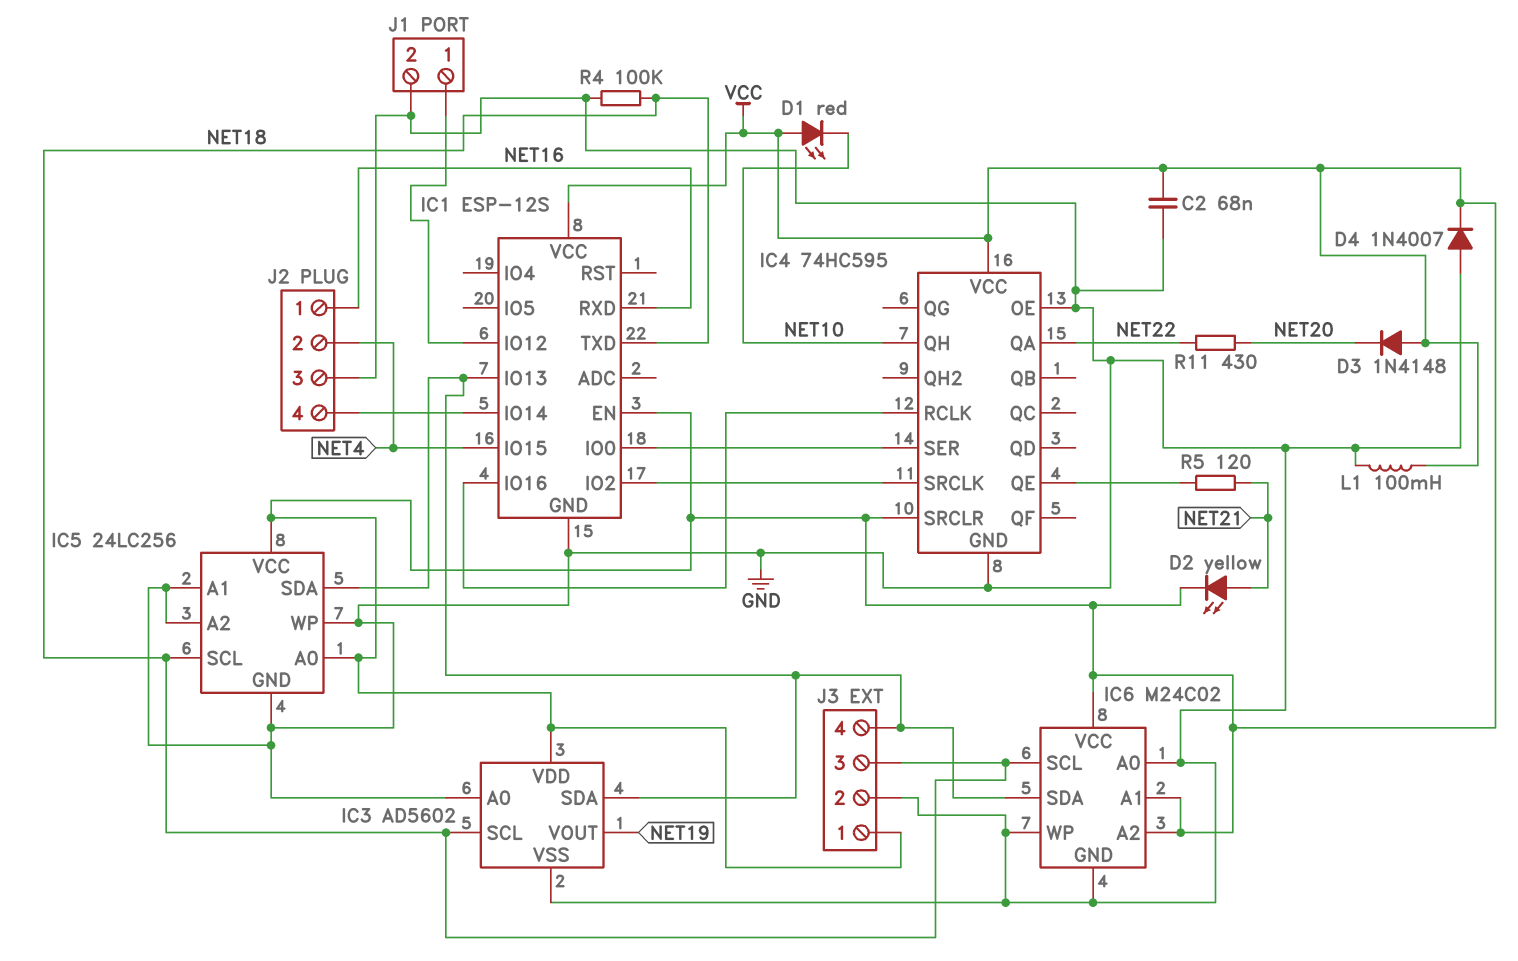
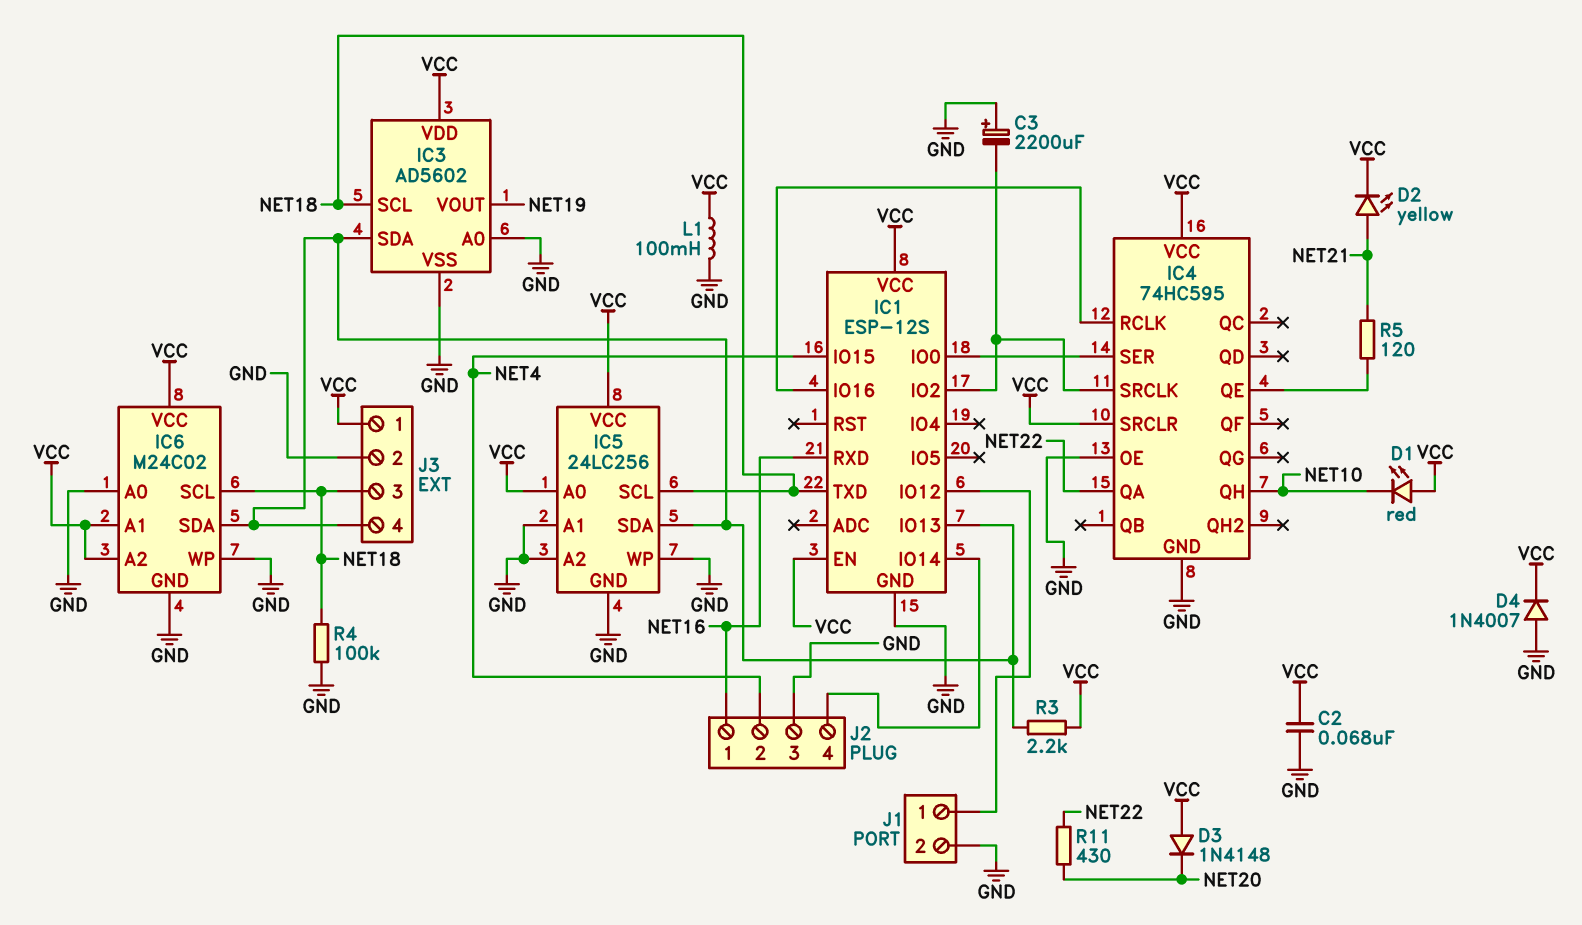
C3: none -> 2200uF (plus GND, minus IC1/IO2)
R3: none -> 2.2k (IC1/IO13, VCC)

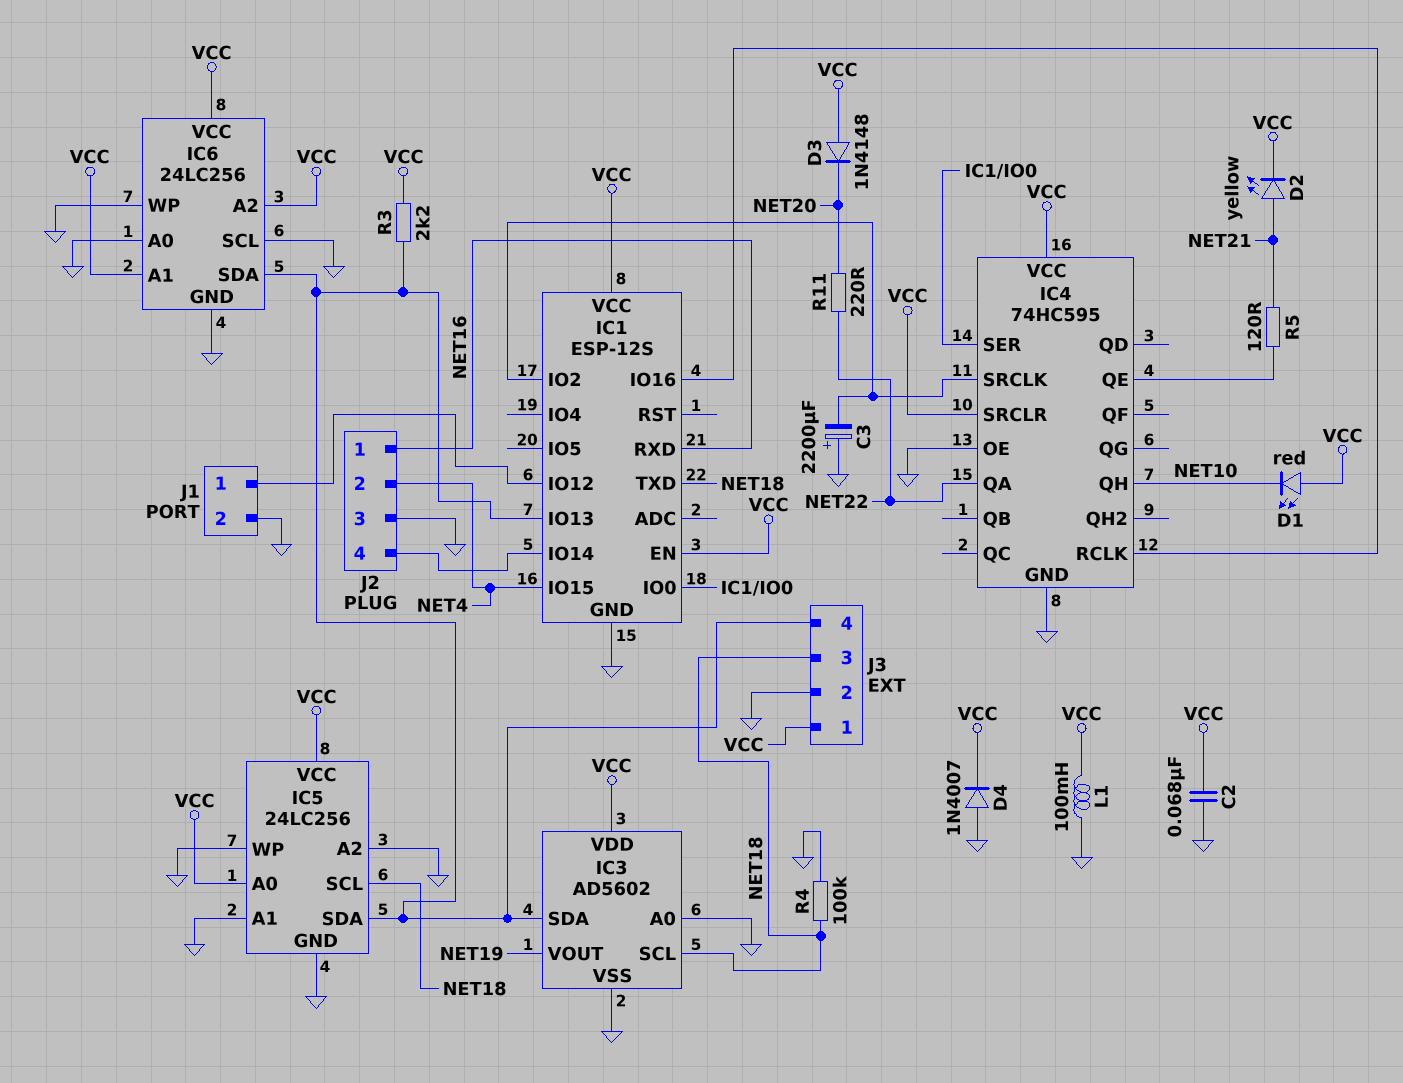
IC6: M24C02 -> 24LC256
IC6 pin SCL: NET18 -> GND
R11: 430 (NET20, NET22) -> 220 (NET20, NET22)

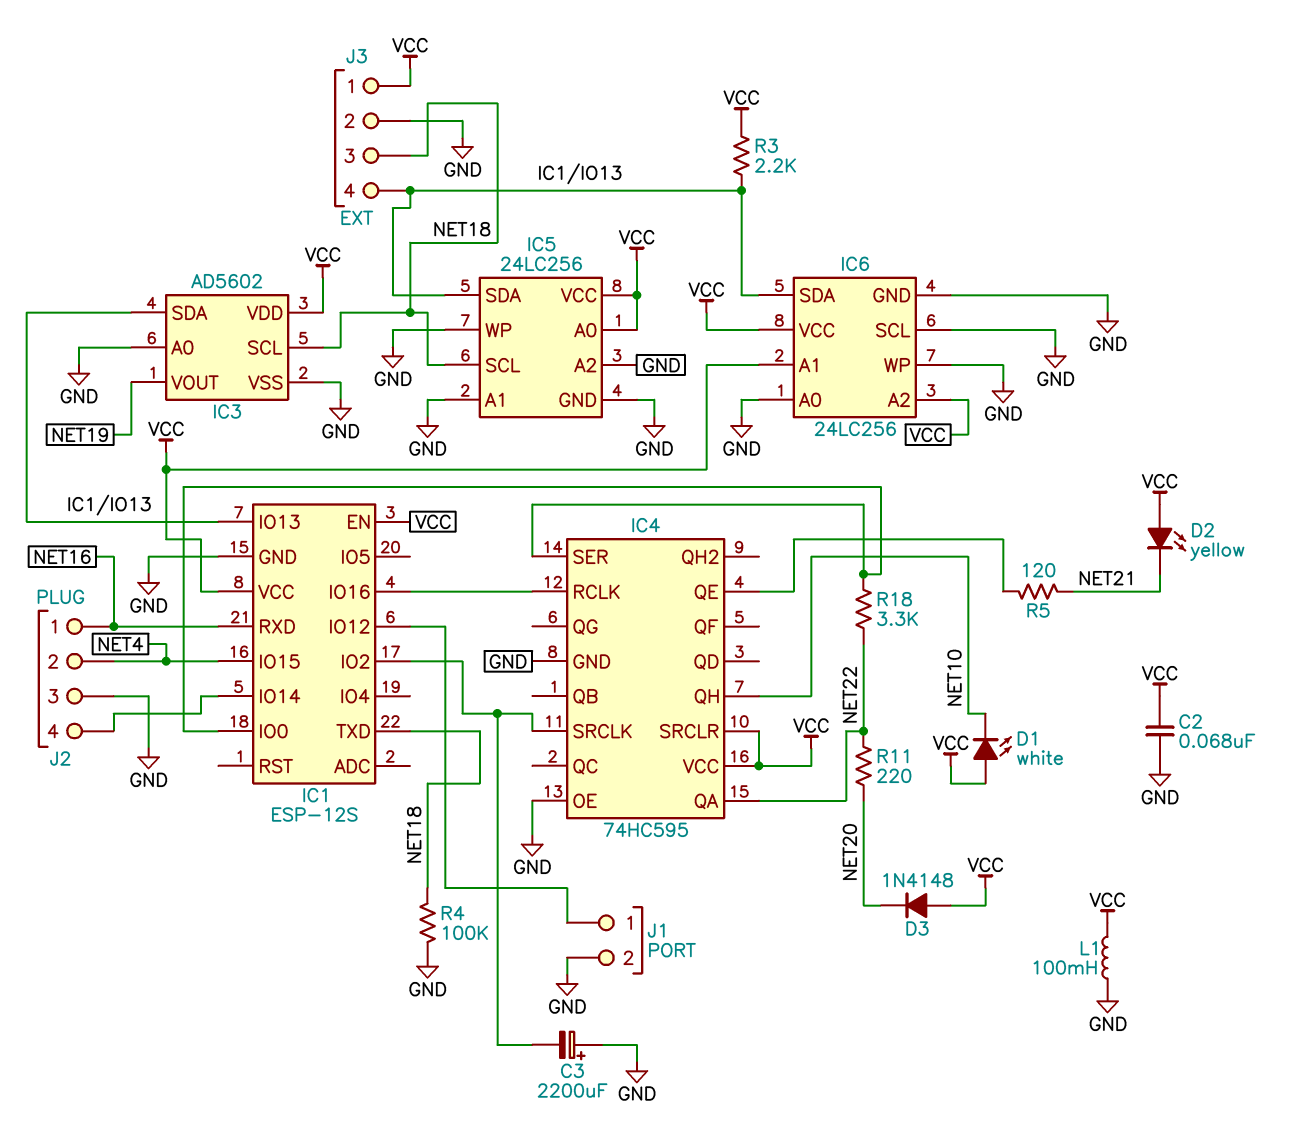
D1: LED red (A VCC, K NET10) -> LED white (A VCC, K NET10)
D2: LED yellow (A NET21, K VCC) -> LED yellow (A VCC, K NET21)
D4: diode 1N4007 (A GND, K VCC) -> none
R18: none -> 3.3k (IC1/IO0, NET22)

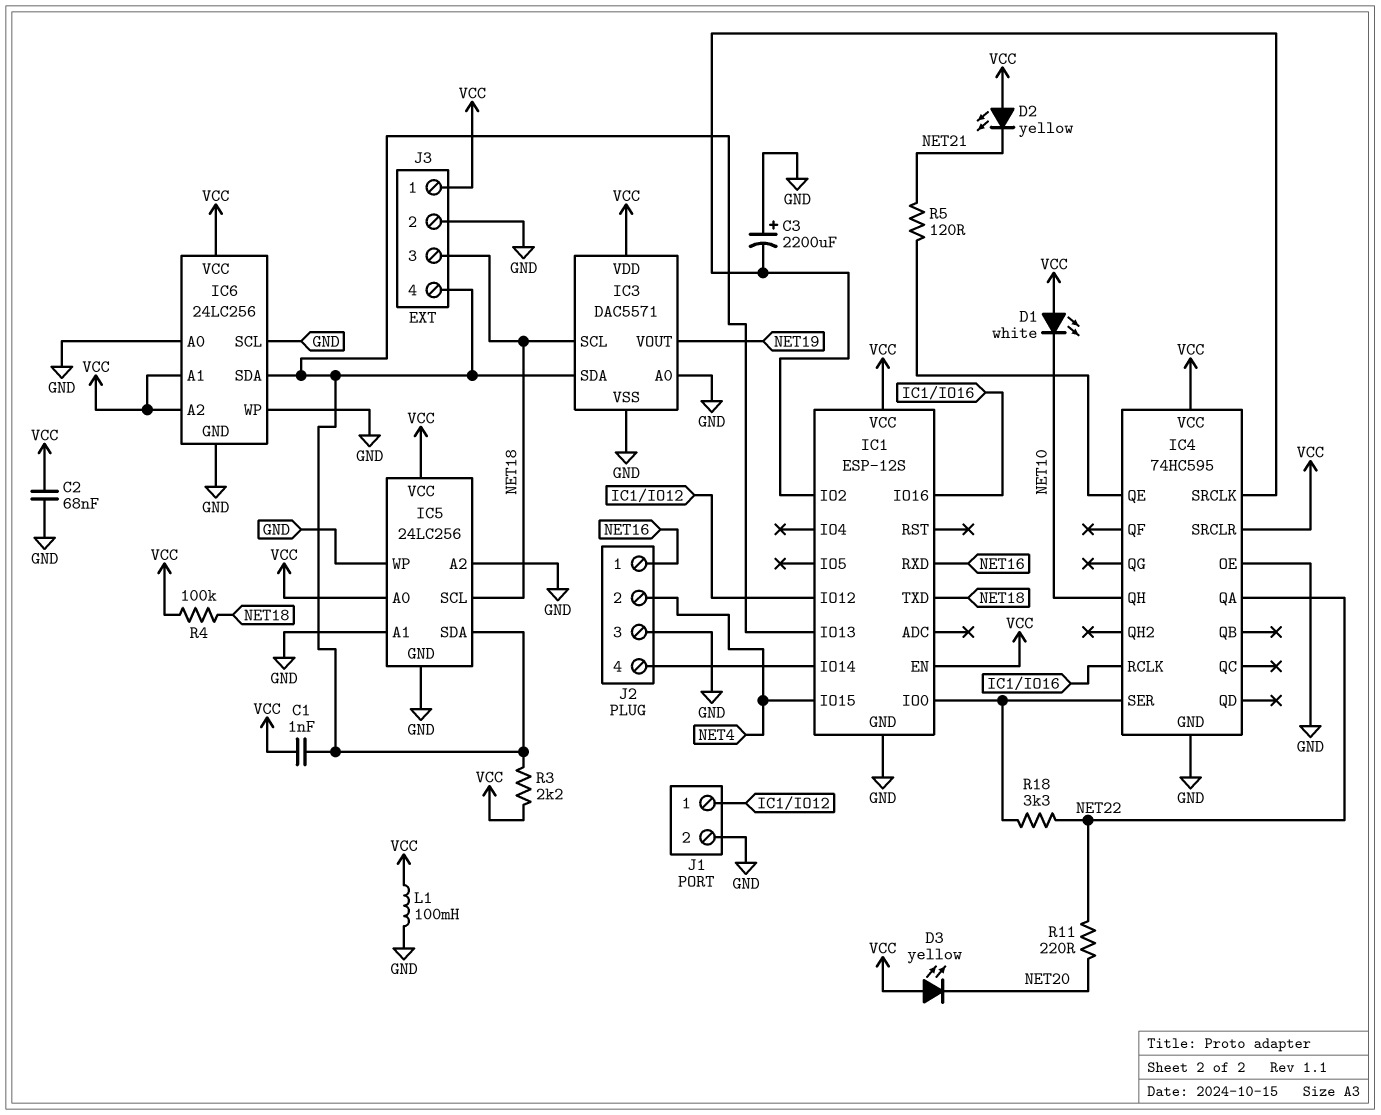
C1: none -> 1nF (IC1/IO13, VCC)
D3: diode 1N4148 (A VCC, K NET20) -> LED yellow (A VCC, K NET20)
IC3: AD5602 -> DAC5571
R4: 100k (GND, NET18) -> 100k (NET18, VCC)

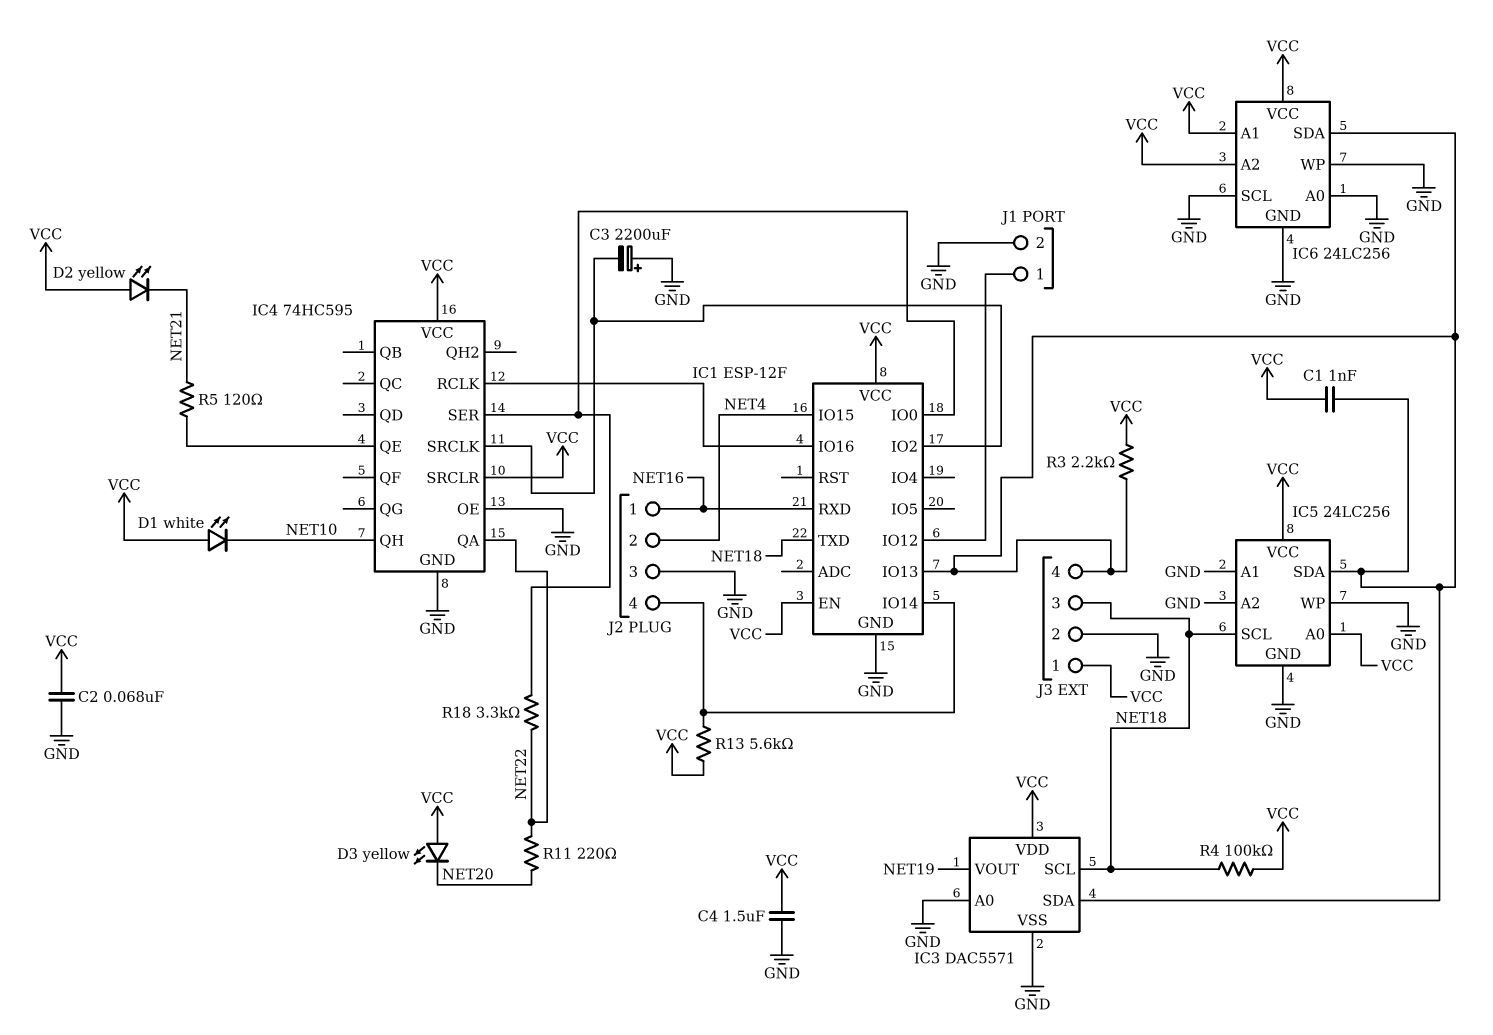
C4: none -> 1.5uF (GND, VCC)
IC1: ESP-12S -> ESP-12F
L1: 100mH (GND, VCC) -> none
R13: none -> 5.6k (IC1/IO14, VCC)

